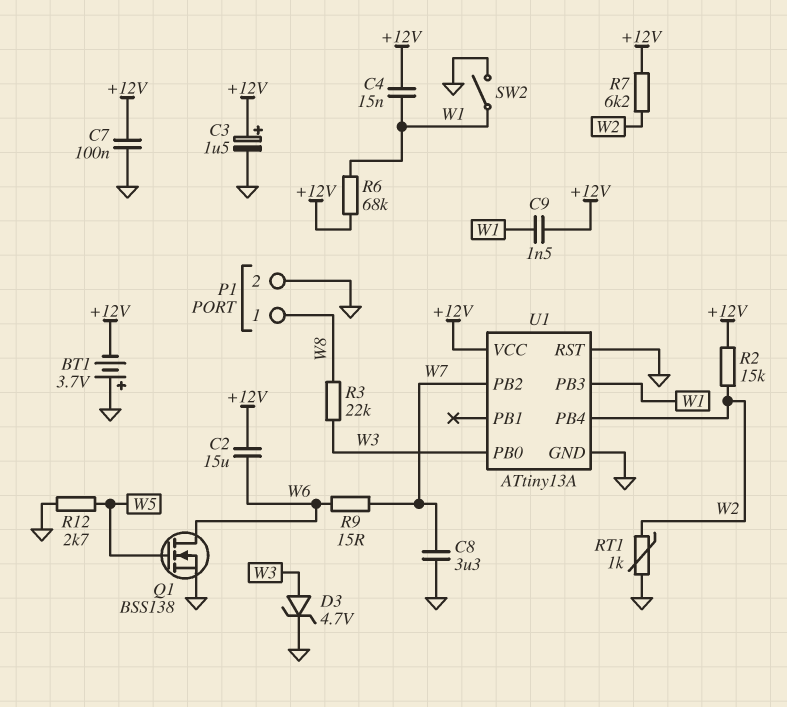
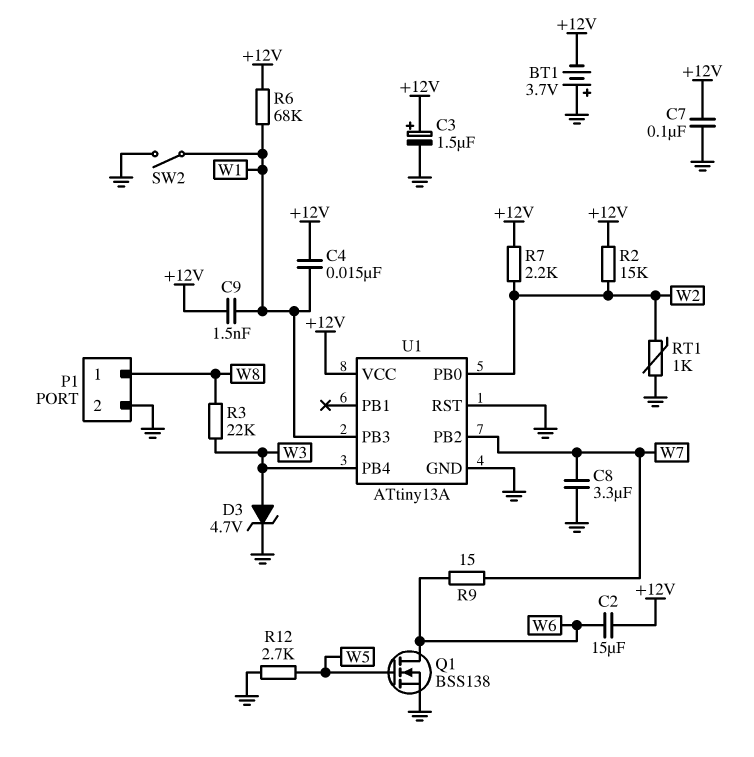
R7: 6.2k (+12V, W2) -> 2.2k (+12V, W2)
U1 pin PB0: W3 -> W2
U1 pin PB4: W2 -> W3

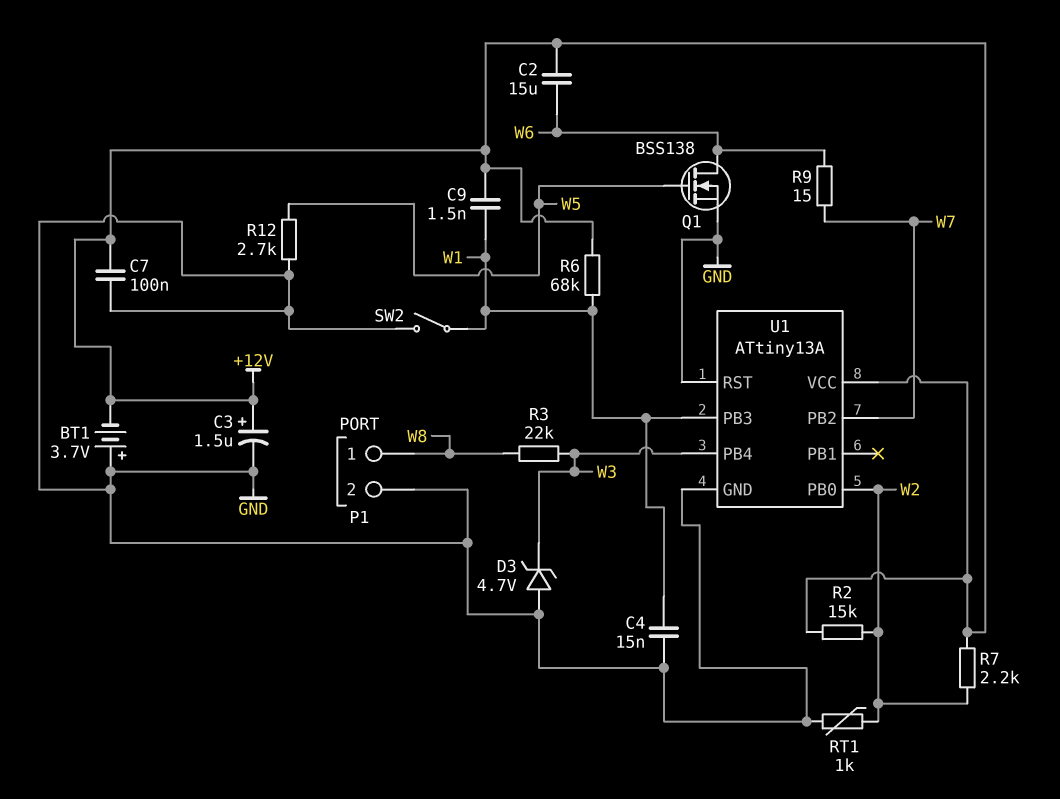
C4: 15nF (+12V, W1) -> 15nF (GND, W1)
C8: 3.3uF (GND, W7) -> none
D3: zener 4.7V (A W3, K GND) -> zener 4.7V (A GND, K W3)

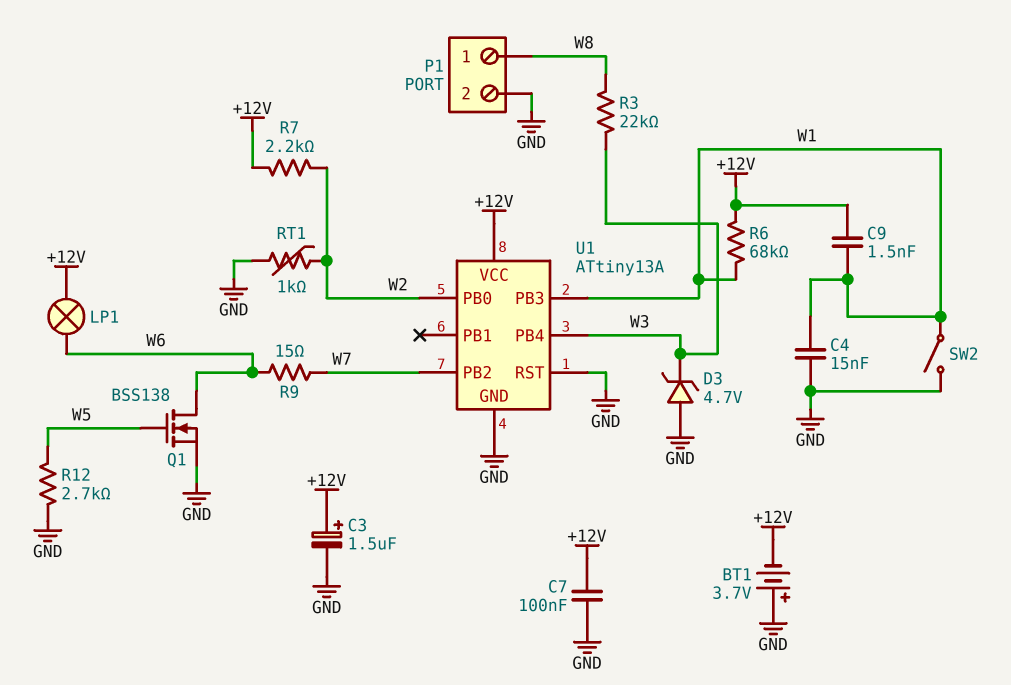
C2: 15uF (+12V, W6) -> none
LP1: none -> lamp (+12V, W6)
R2: 15k (+12V, W2) -> none

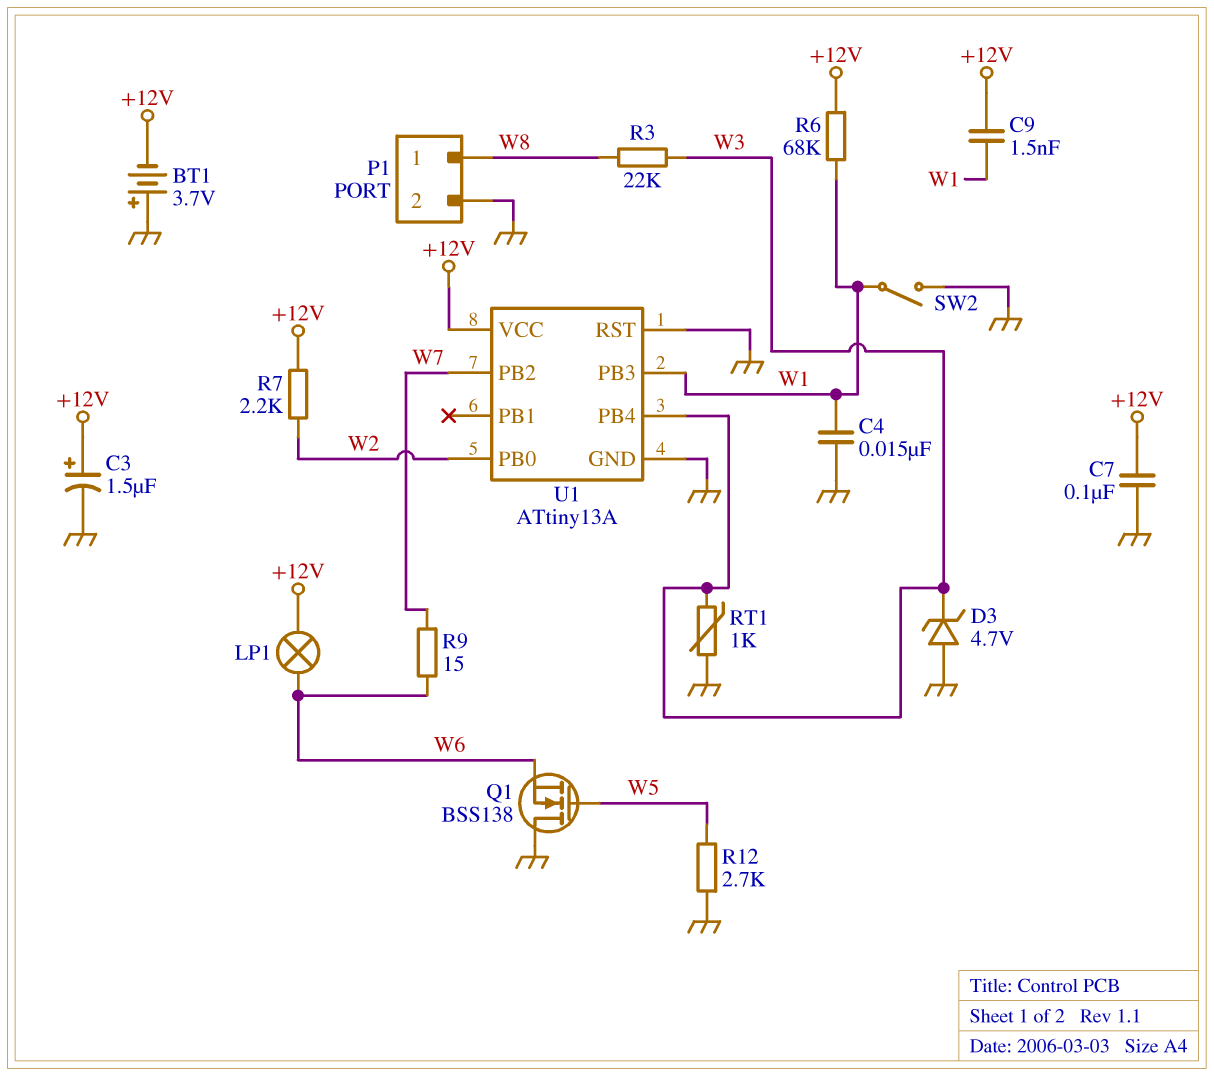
Q1: NMOS BSS138 (G W5, D W6, S GND) -> NMOS BSS138 (G W5, D GND, S W6)
RT1: 1k (GND, W2) -> 1k (GND, W3)

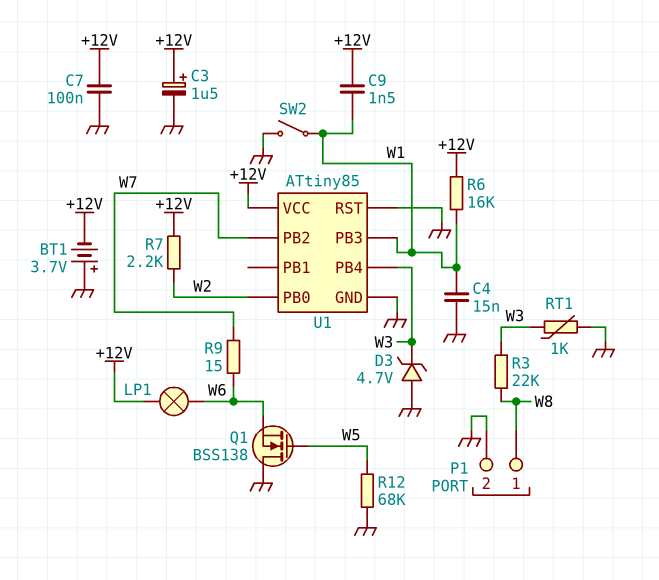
R6: 68k (+12V, W1) -> 16k (+12V, W1)
R12: 2.7k (GND, W5) -> 68k (GND, W5)
U1: ATtiny13A -> ATtiny85

